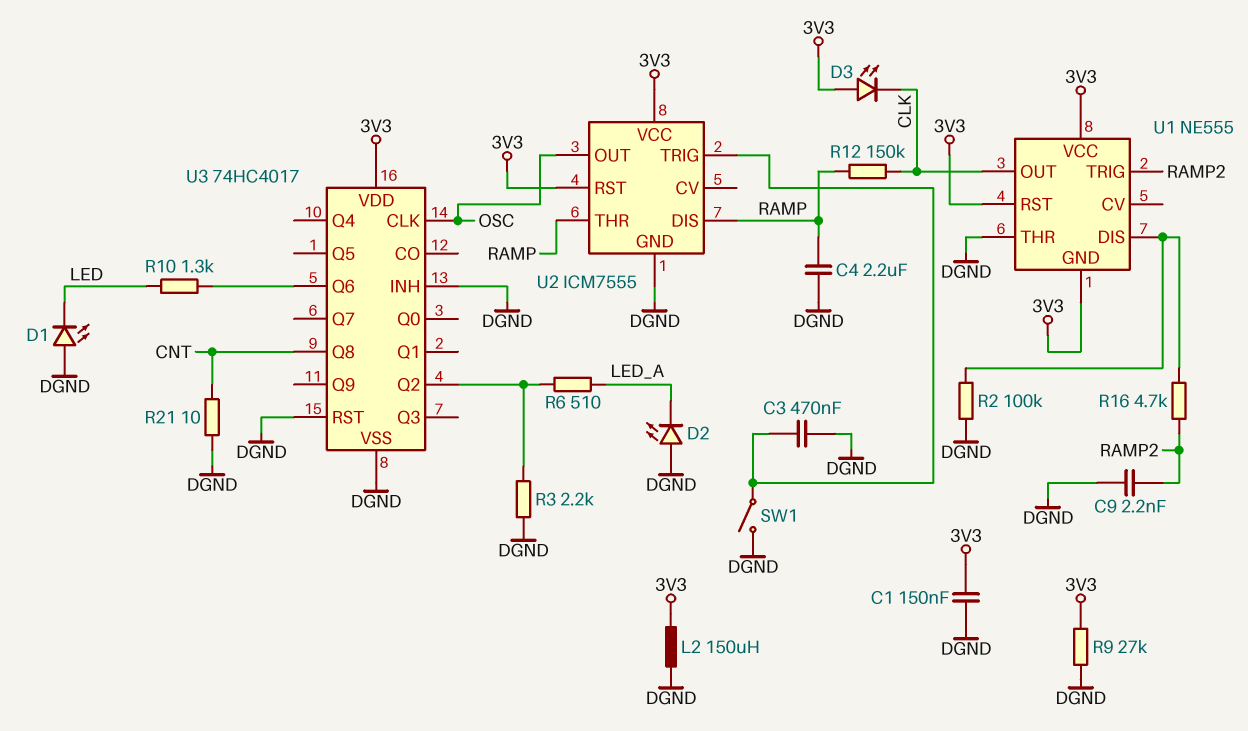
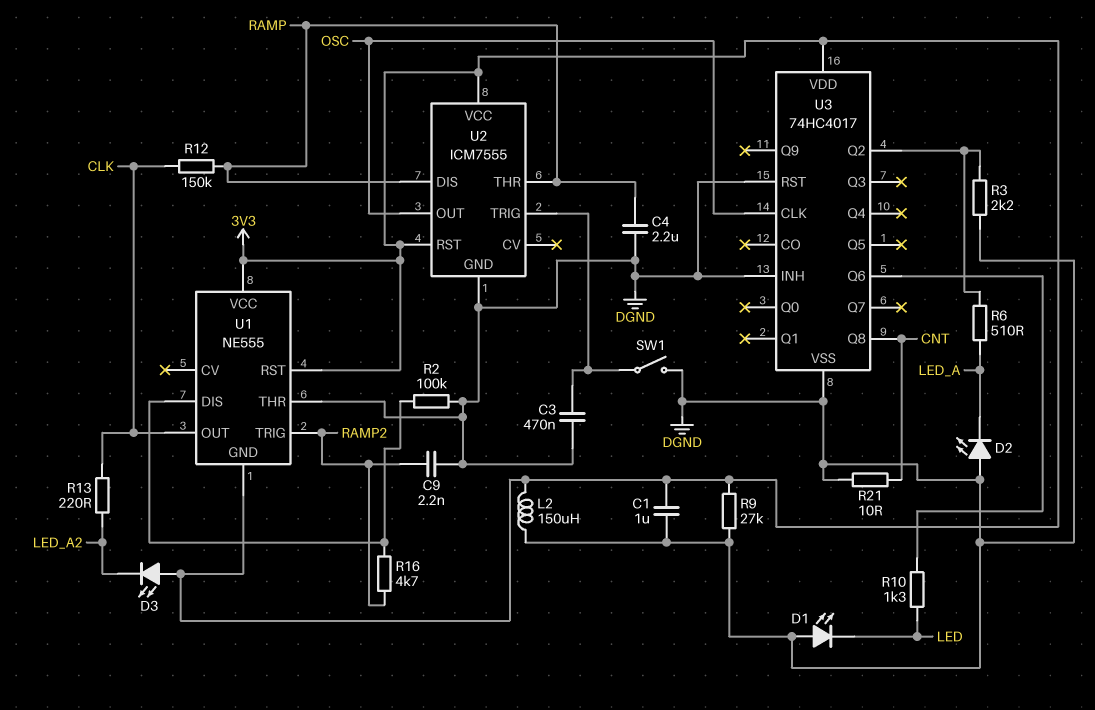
C1: 150nF (3V3, DGND) -> 1uF (3V3, DGND)
D3: LED (A 3V3, K CLK) -> LED (A 3V3, K LED_A2)
R13: none -> 220 (CLK, LED_A2)

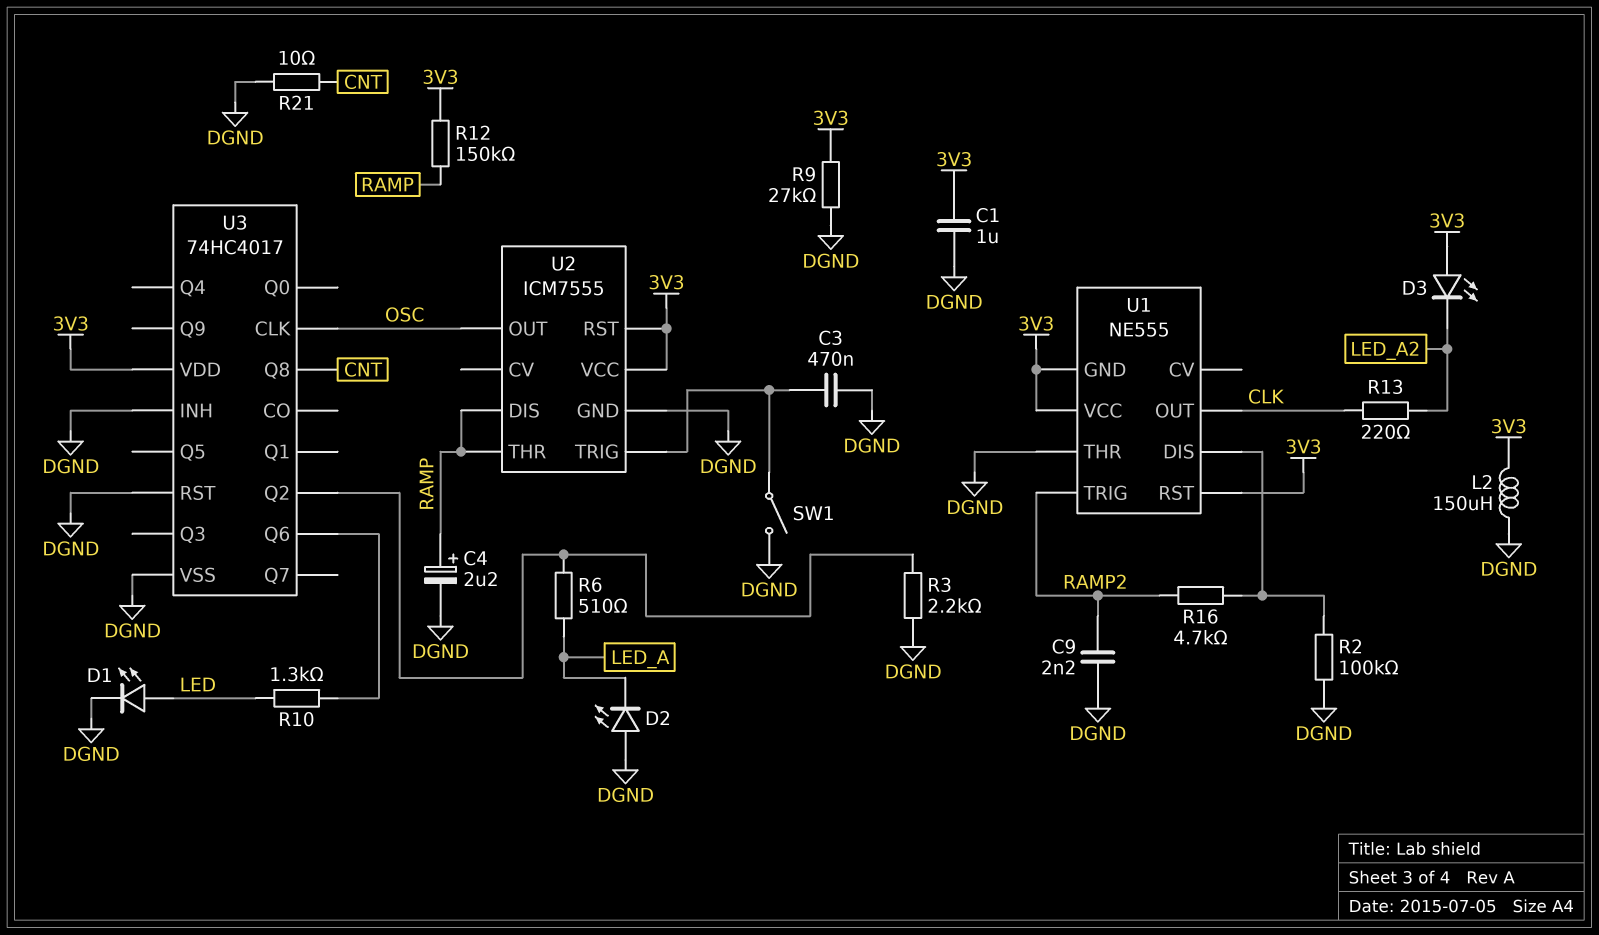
C4: 2.2uF (DGND, RAMP) -> 2.2uF (plus RAMP, minus DGND)
D1: LED (A DGND, K LED) -> LED (A LED, K DGND)
R12: 150k (CLK, RAMP) -> 150k (3V3, RAMP)

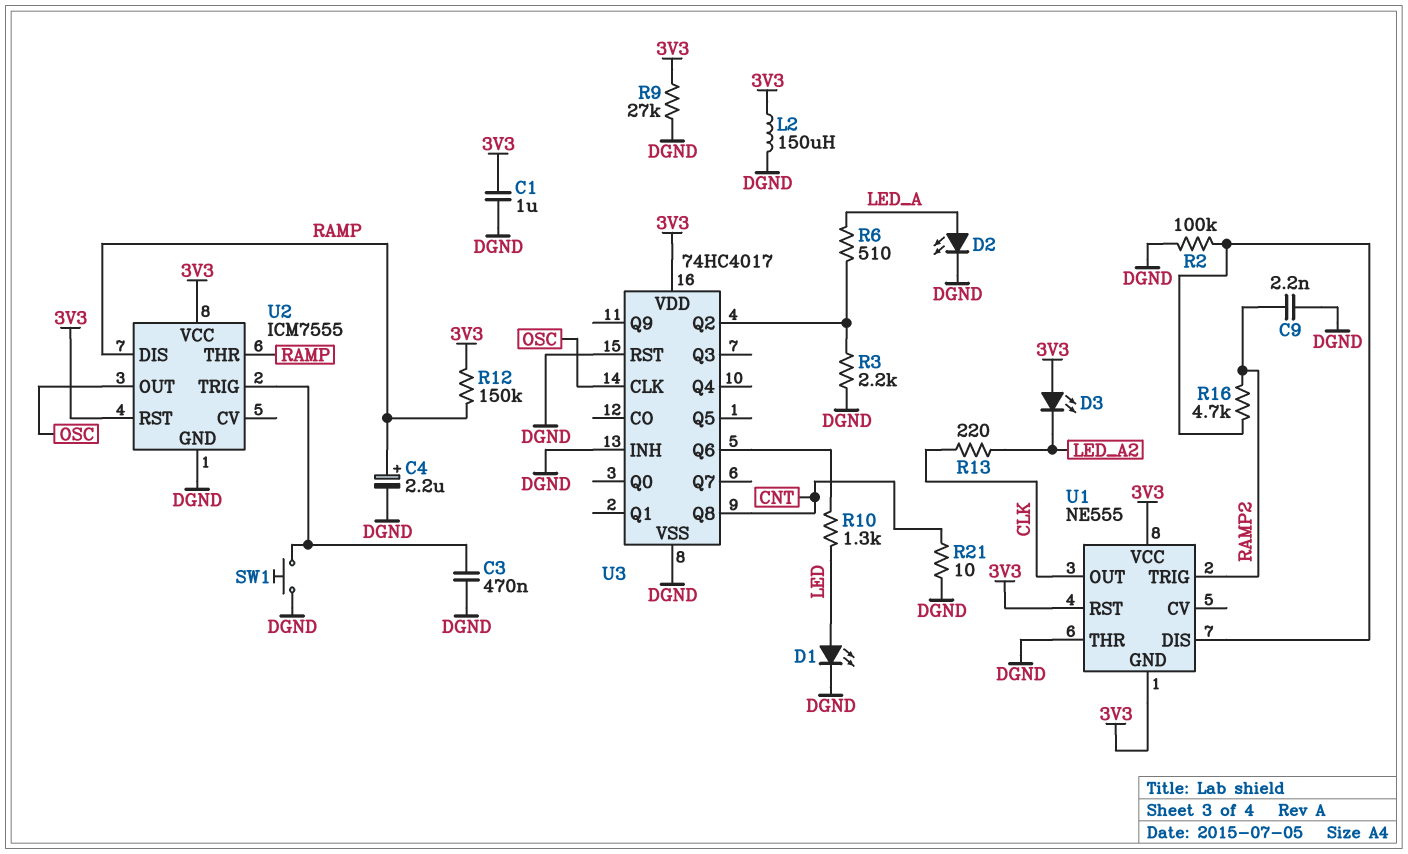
D2: LED (A DGND, K LED_A) -> LED (A LED_A, K DGND)
SW1: switch (DGND, U2/TRIG) -> button (DGND, U2/TRIG)

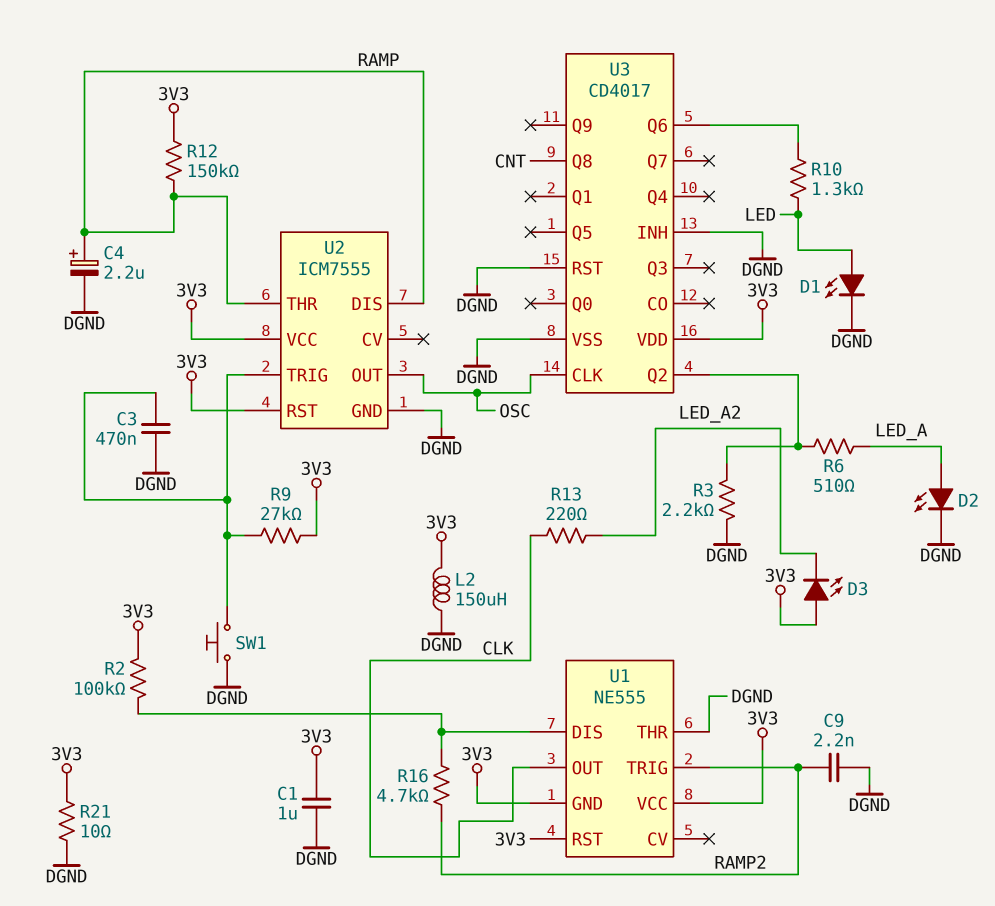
R2: 100k (DGND, U1/DIS) -> 100k (3V3, U1/DIS)
R9: 27k (3V3, DGND) -> 27k (3V3, U2/TRIG)
R21: 10 (CNT, DGND) -> 10 (3V3, DGND)
U3: 74HC4017 -> CD4017

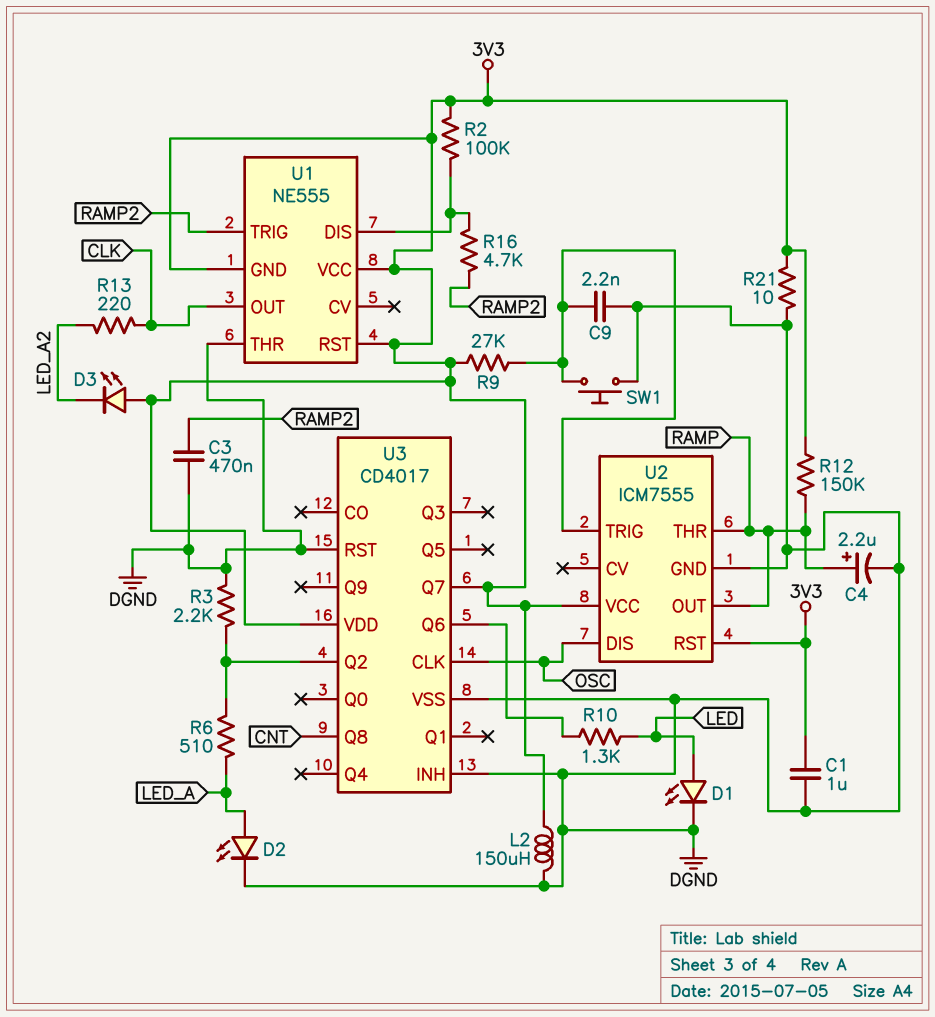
C3: 470nF (DGND, U2/TRIG) -> 470nF (DGND, RAMP2)
C9: 2.2nF (DGND, RAMP2) -> 2.2nF (DGND, U2/TRIG)
U2 pin DIS: RAMP -> OSC
U2 pin OUT: OSC -> RAMP
U3 pin Q7: none -> 3V3

